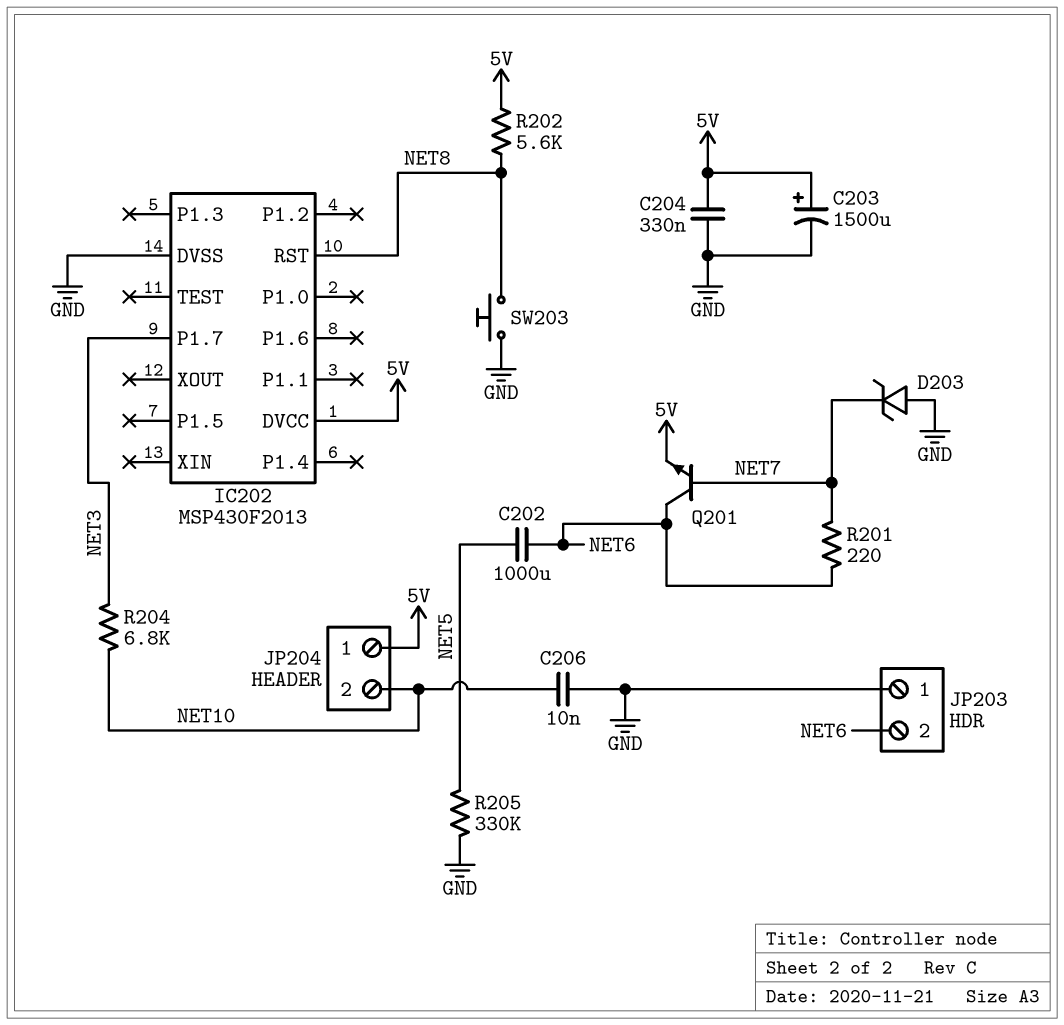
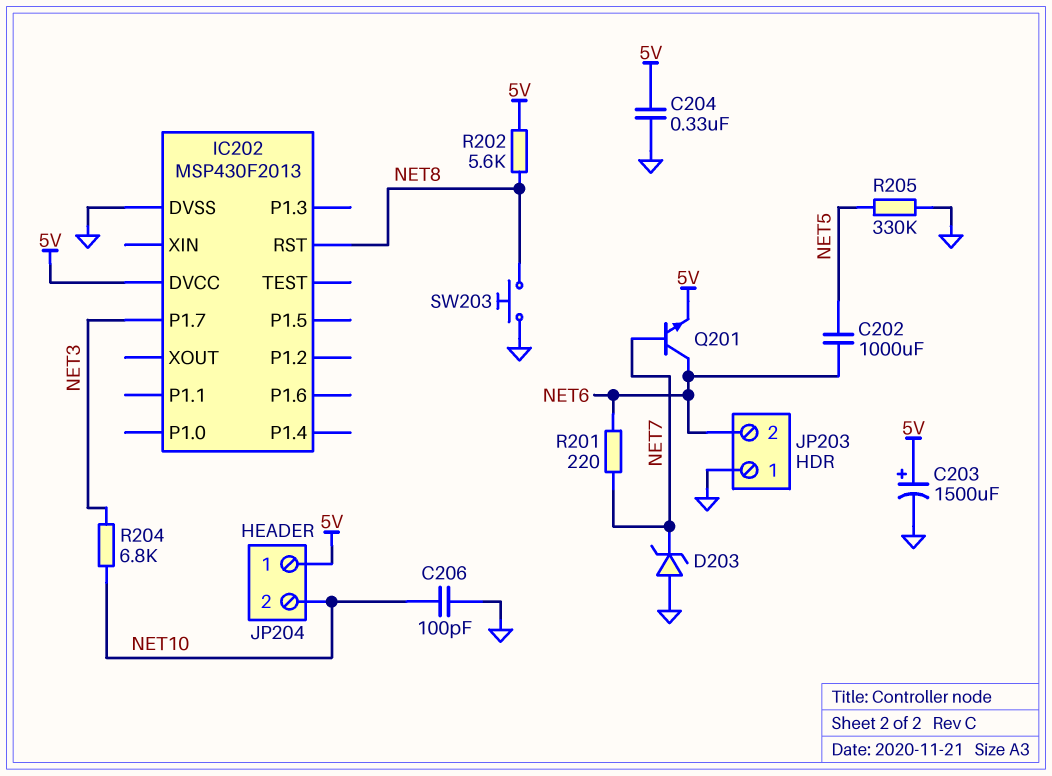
C206: 10nF (GND, NET10) -> 100pF (GND, NET10)

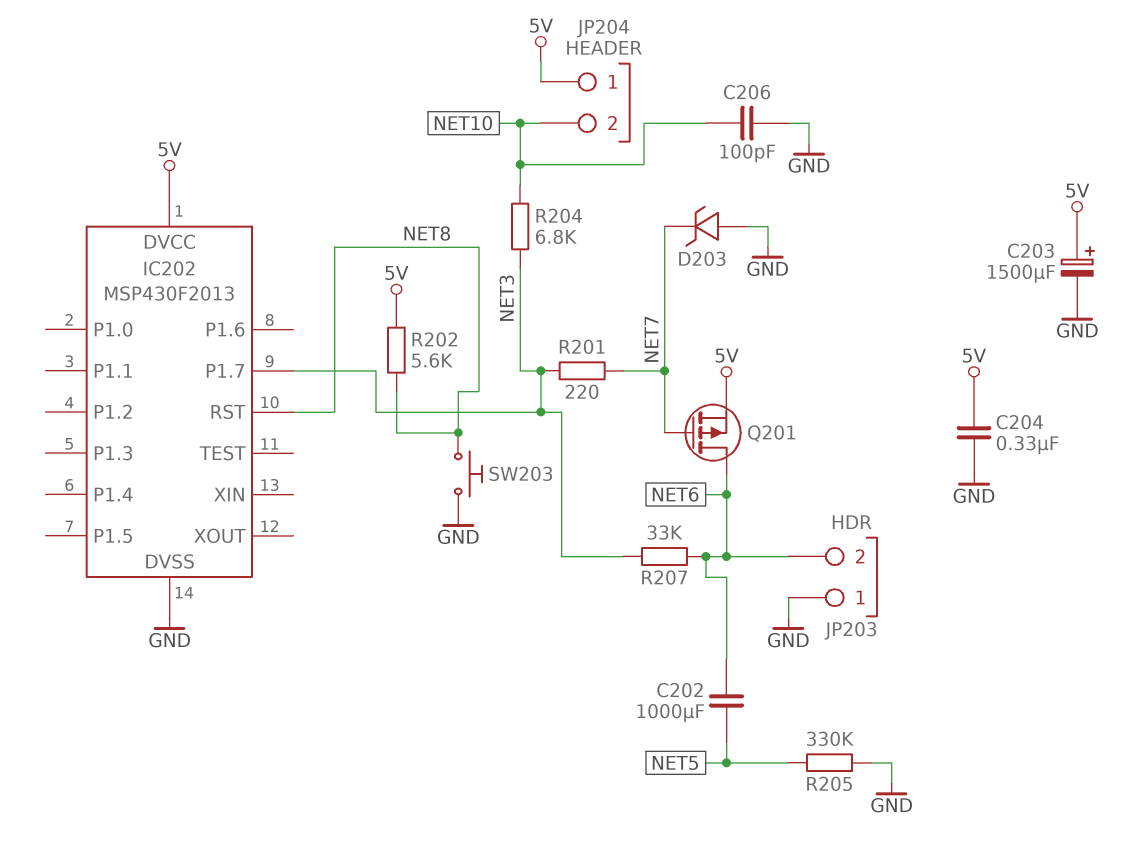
Q201: NPN (B NET7, C NET6, E 5V) -> PMOS (G NET7, D NET6, S 5V)
R201: 220 (NET6, NET7) -> 220 (NET3, NET7)
R207: none -> 33k (NET3, NET6)

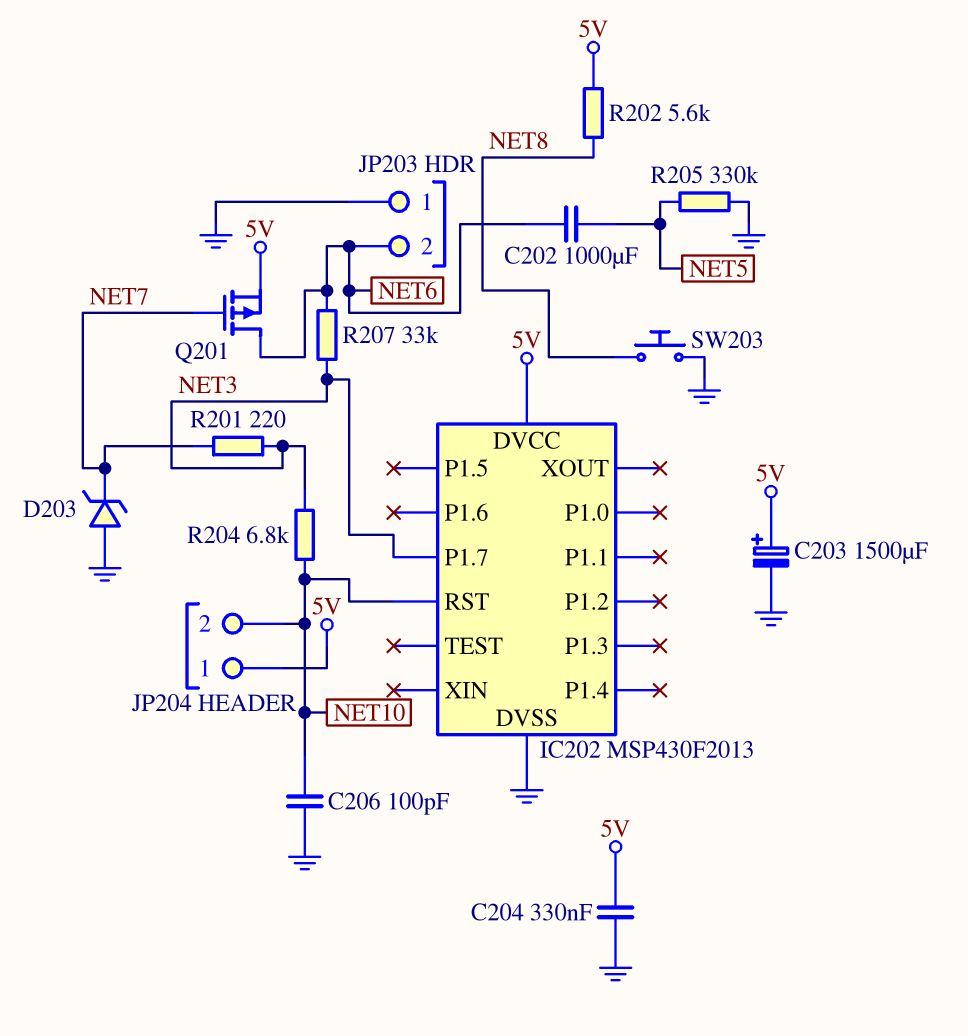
IC202 pin RST: NET8 -> NET10

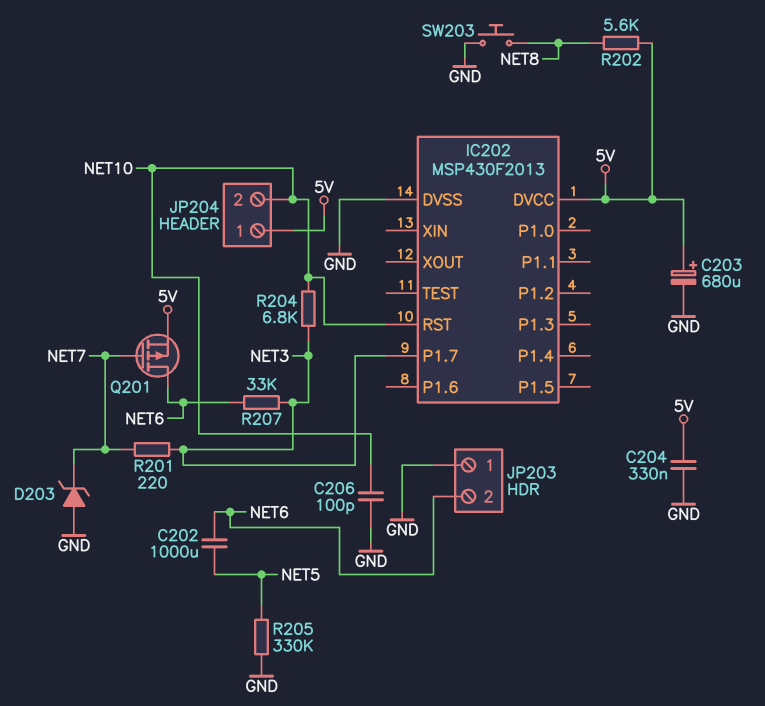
C203: 1500uF (plus 5V, minus GND) -> 680uF (plus 5V, minus GND)

